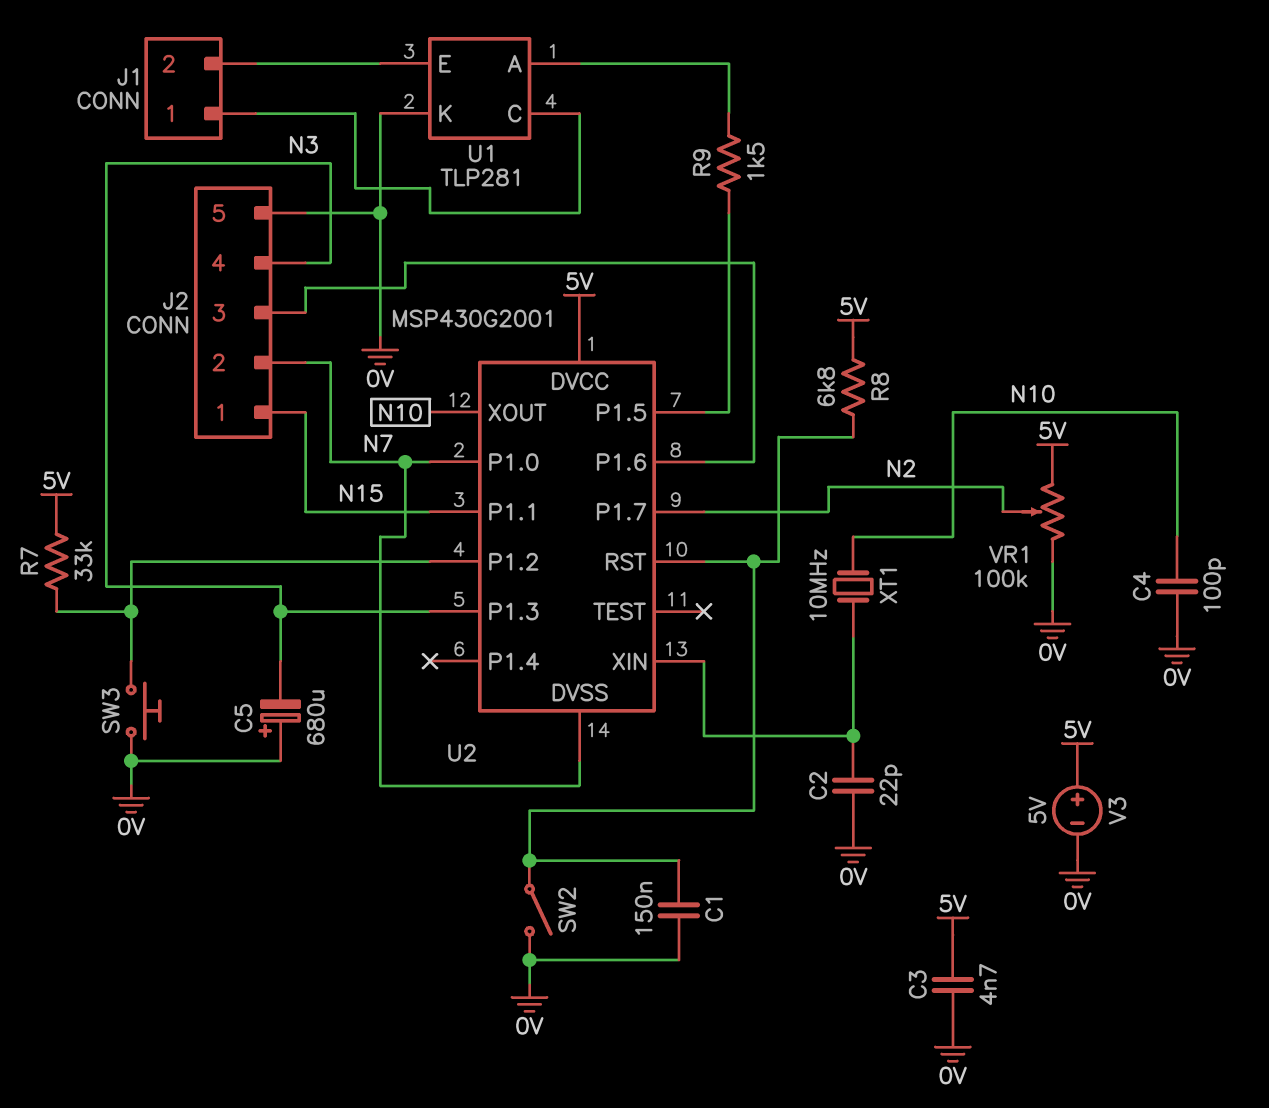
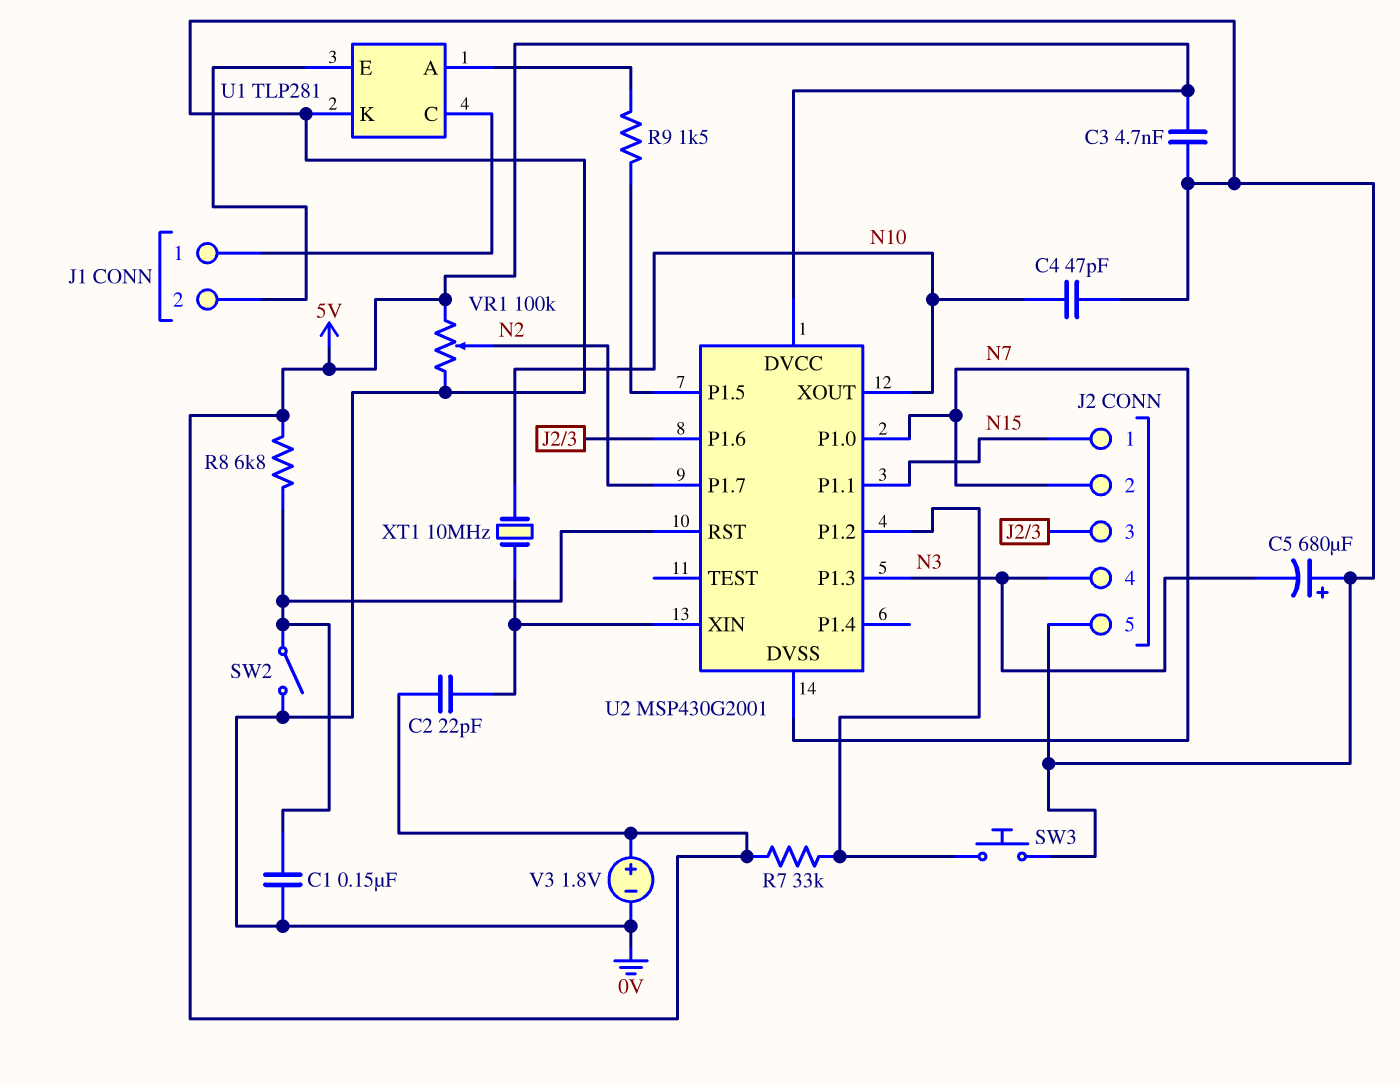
C2: 22pF (0V, U2/XIN) -> 22pF (5V, U2/XIN)
C4: 100pF (0V, N10) -> 47pF (0V, N10)
V3: 5V (plus 5V, minus 0V) -> 1.8V (plus 5V, minus 0V)

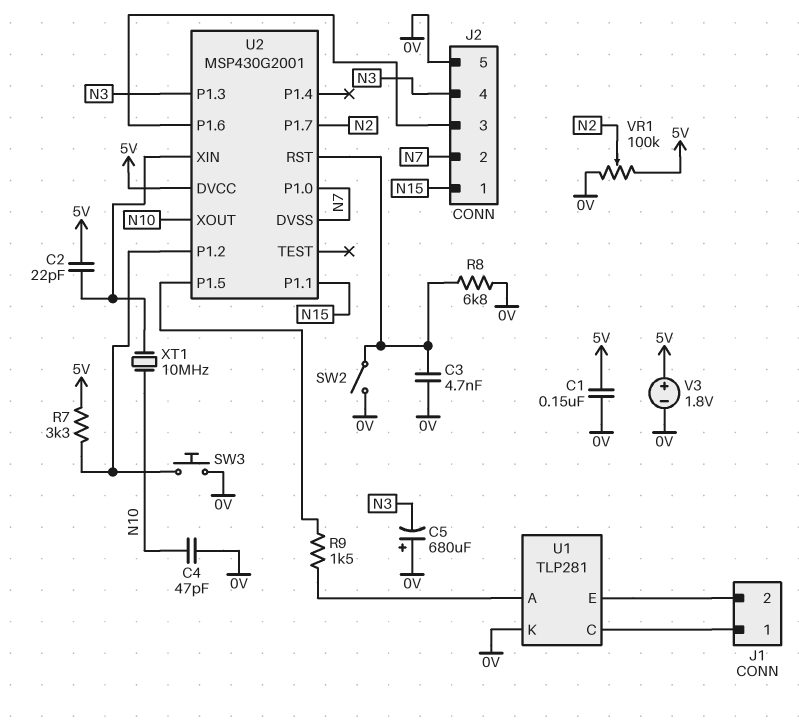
C1: 150nF (0V, U2/RST) -> 150nF (0V, 5V)
C3: 4.7nF (0V, 5V) -> 4.7nF (0V, U2/RST)
R7: 33k (5V, U2/P1.2) -> 3.3k (5V, U2/P1.2)
R8: 6.8k (5V, U2/RST) -> 6.8k (0V, U2/RST)

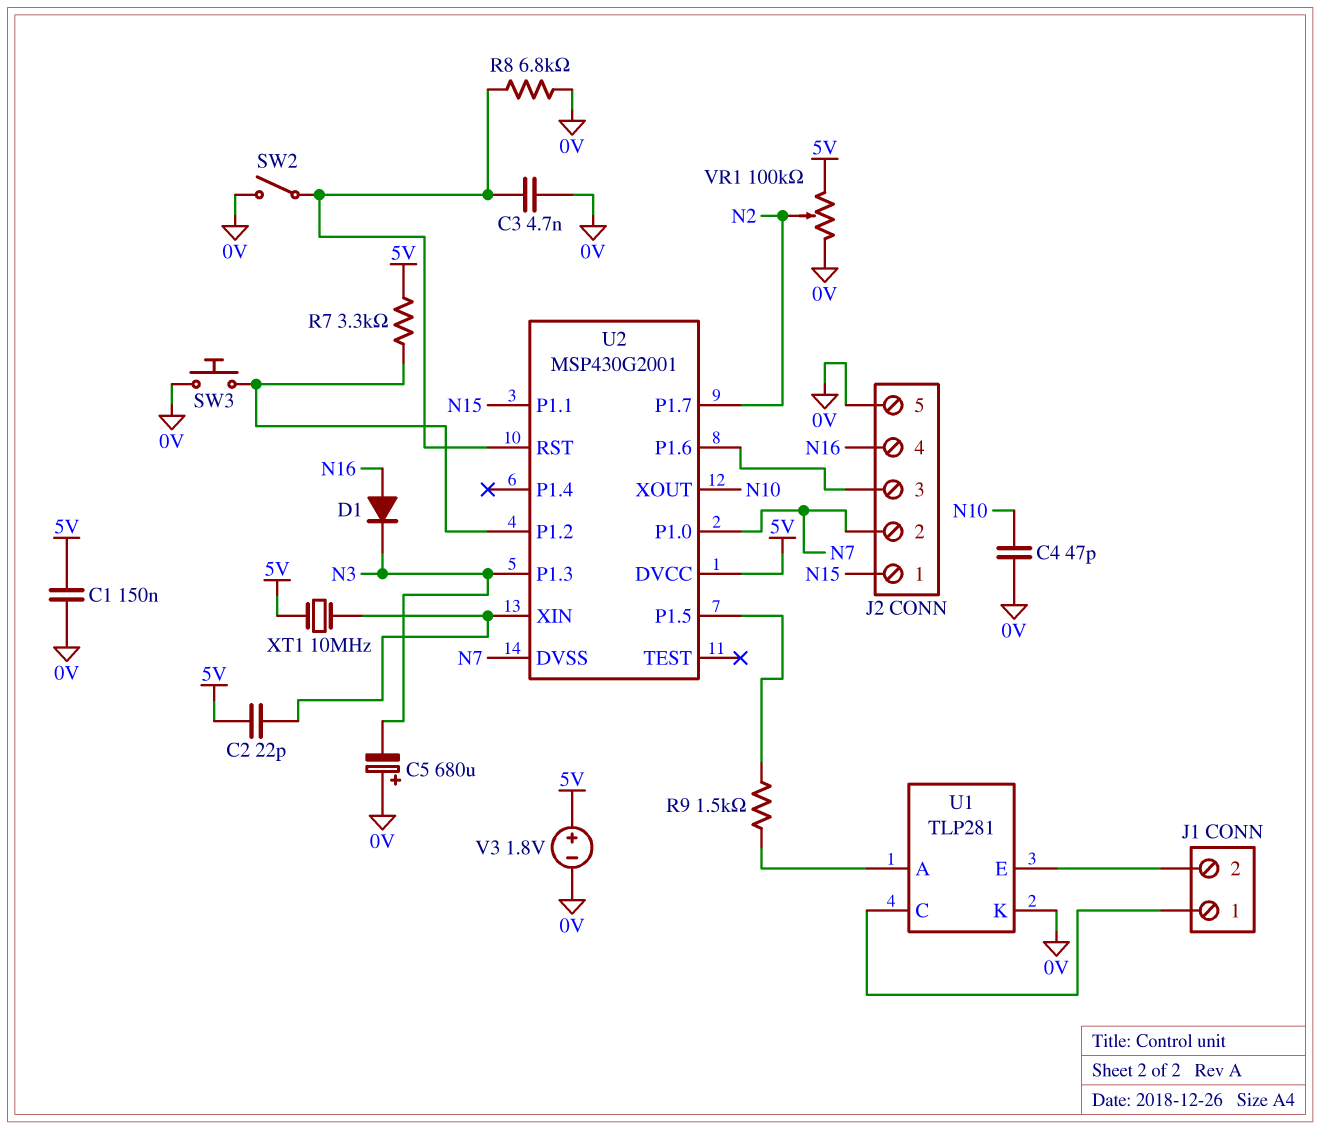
D1: none -> diode (A N16, K N3)
J2 pin 4: N3 -> N16
XT1: 10MHz (N10, U2/XIN) -> 10MHz (5V, U2/XIN)

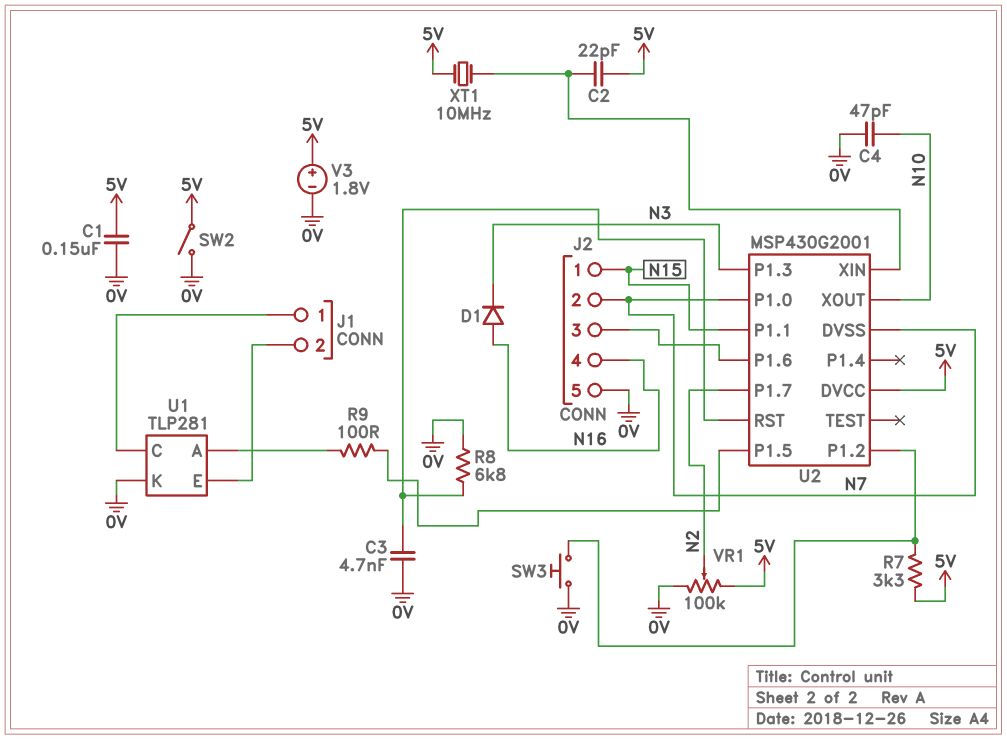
C5: 680uF (plus 0V, minus N3) -> none
R9: 1.5k (U1/A, U2/P1.5) -> 100 (U1/A, U2/P1.5)
SW2: switch (0V, U2/RST) -> switch (0V, 5V)

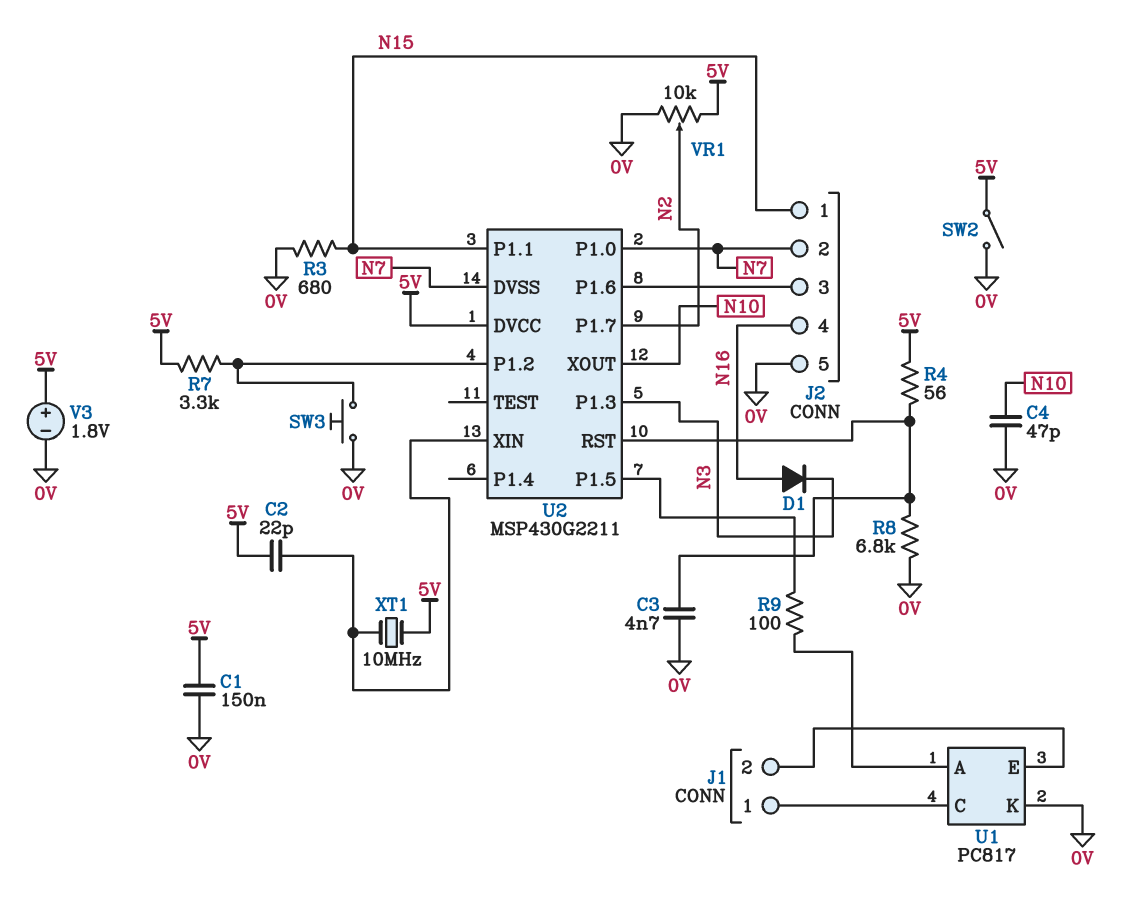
R3: none -> 680 (0V, N15)
R4: none -> 56 (5V, U2/RST)
U1: TLP281 -> PC817
U2: MSP430G2001 -> MSP430G2211
VR1: 100k (0V, 5V, wiper N2) -> 10k (0V, 5V, wiper N2)

